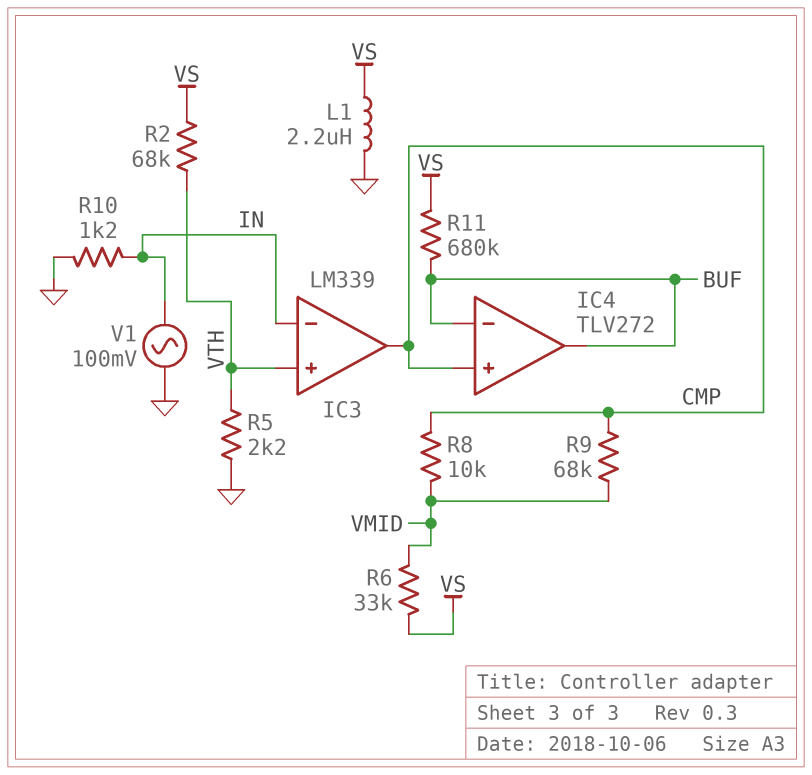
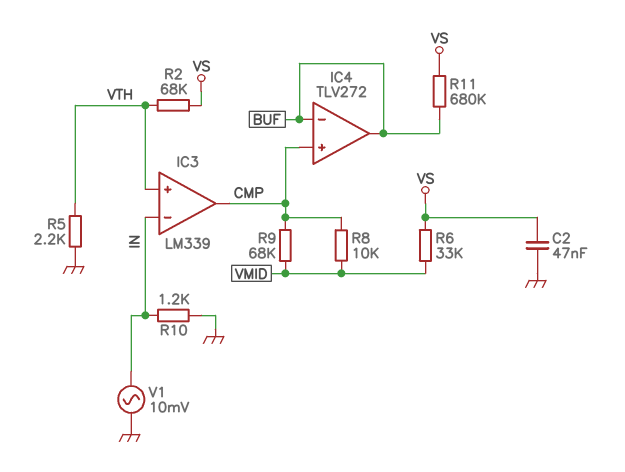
C2: none -> 47nF (GND, VS)
L1: 2.2uH (GND, VS) -> none
V1: AC 100mV (GND, IN) -> AC 10mV (GND, IN)

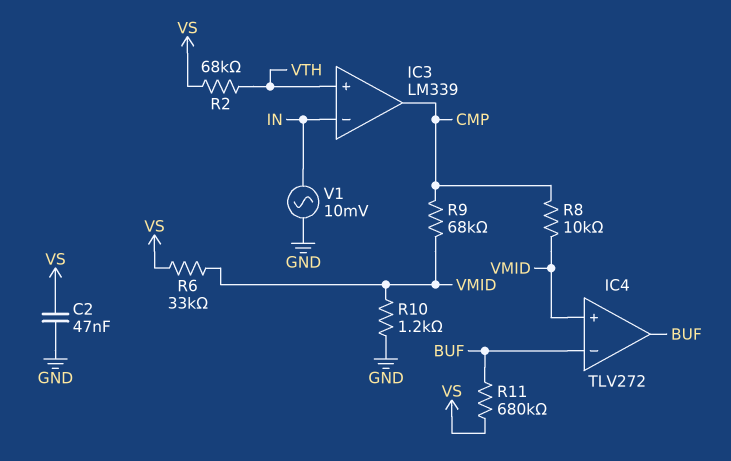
IC4 pin in+: CMP -> VMID
R5: 2.2k (GND, VTH) -> none
R10: 1.2k (GND, IN) -> 1.2k (GND, VMID)

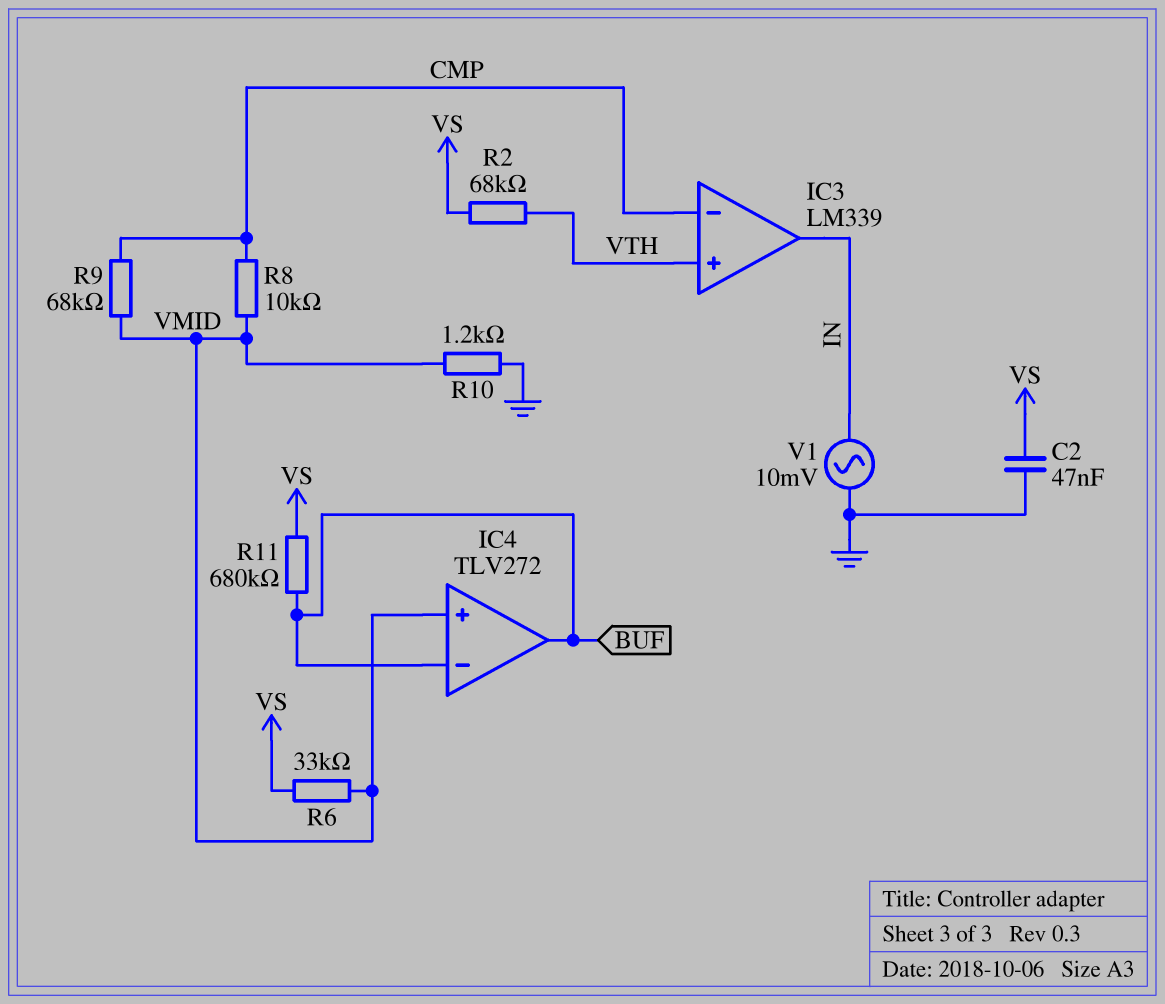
IC3 pin in-: IN -> CMP
IC3 pin out: CMP -> IN

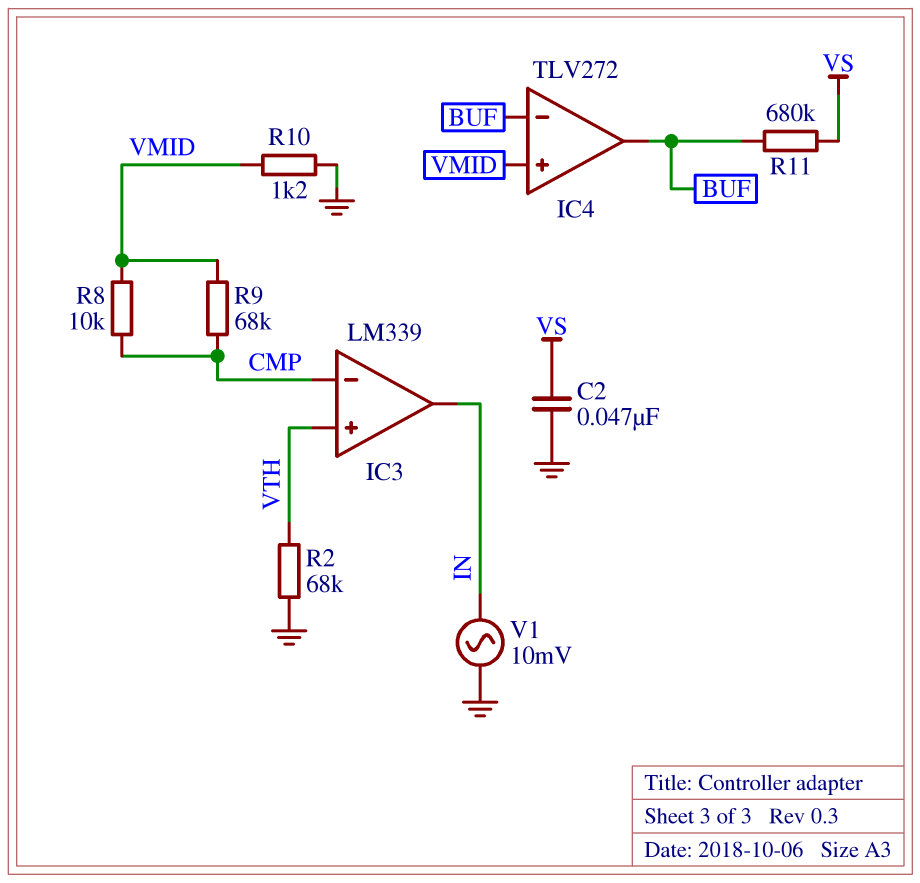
R2: 68k (VS, VTH) -> 68k (GND, VTH)
R6: 33k (VMID, VS) -> none

